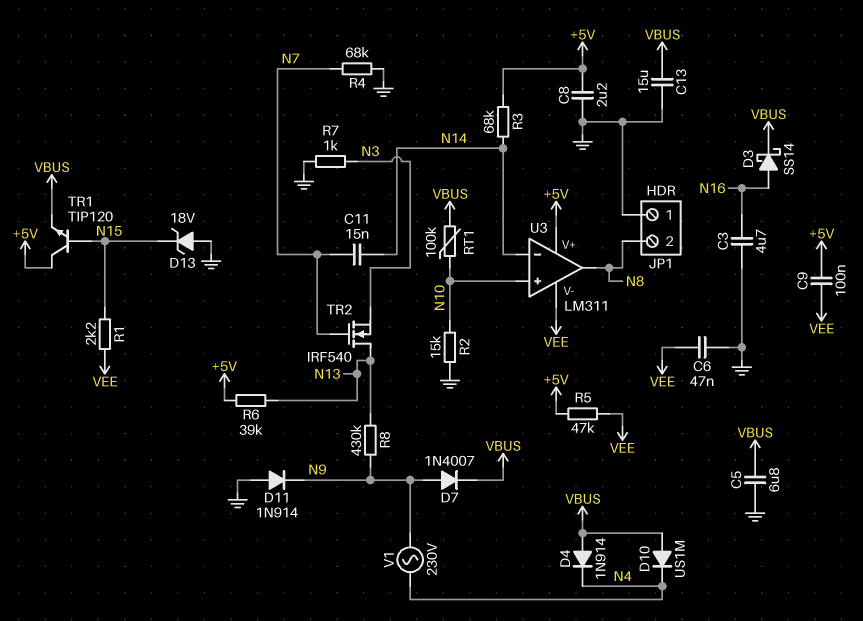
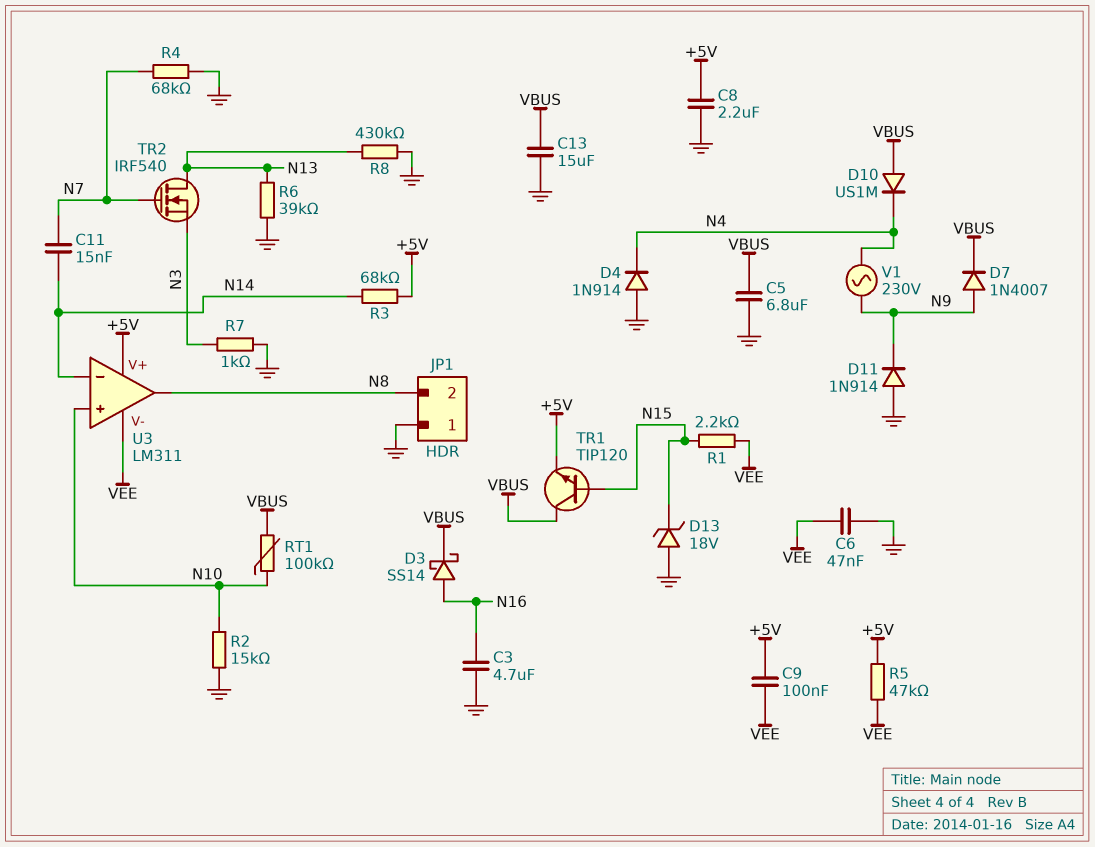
D4: diode 1N914 (A VBUS, K N4) -> diode 1N914 (A GND, K N4)
R6: 39k (+5V, N13) -> 39k (GND, N13)
R8: 430k (N9, N13) -> 430k (GND, N13)
TR1: NPN TIP120 (B N15, C +5V, E VBUS) -> NPN TIP120 (B N15, C VBUS, E +5V)

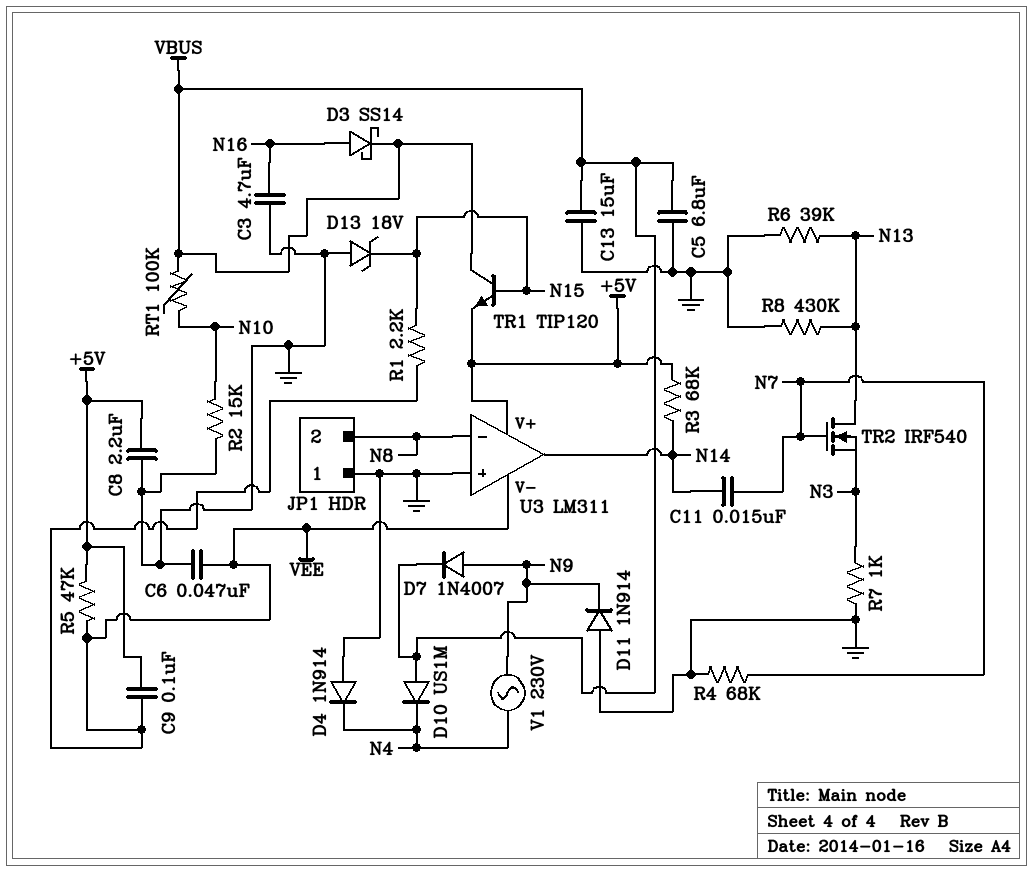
U3 pin in+: N10 -> GND
U3 pin in-: N14 -> N8
U3 pin out: N8 -> N14

